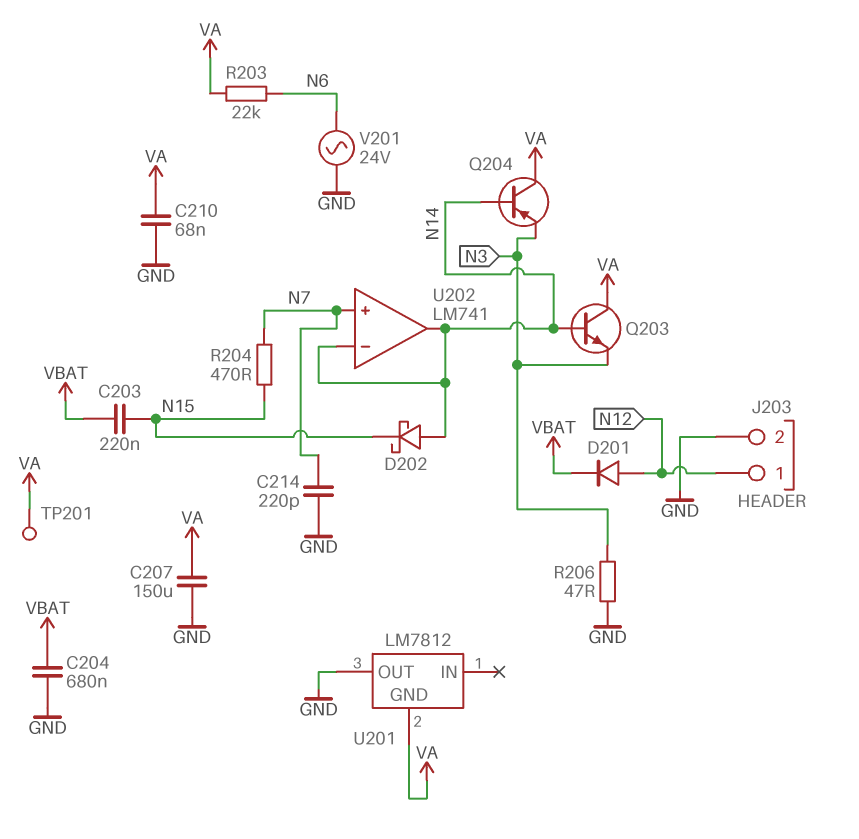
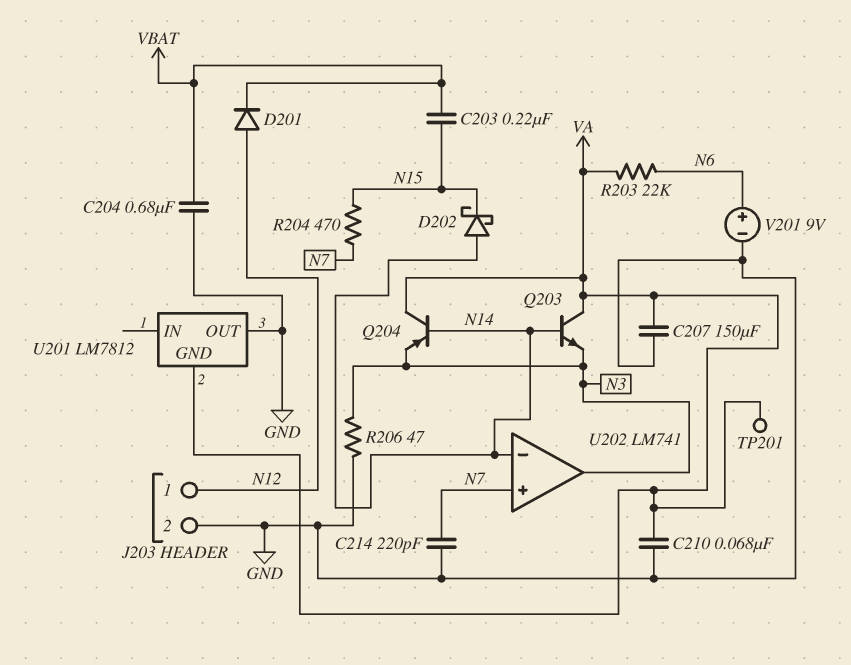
U202 pin out: N14 -> N3
V201: AC 24V (GND, N6) -> 9V (plus N6, minus GND)

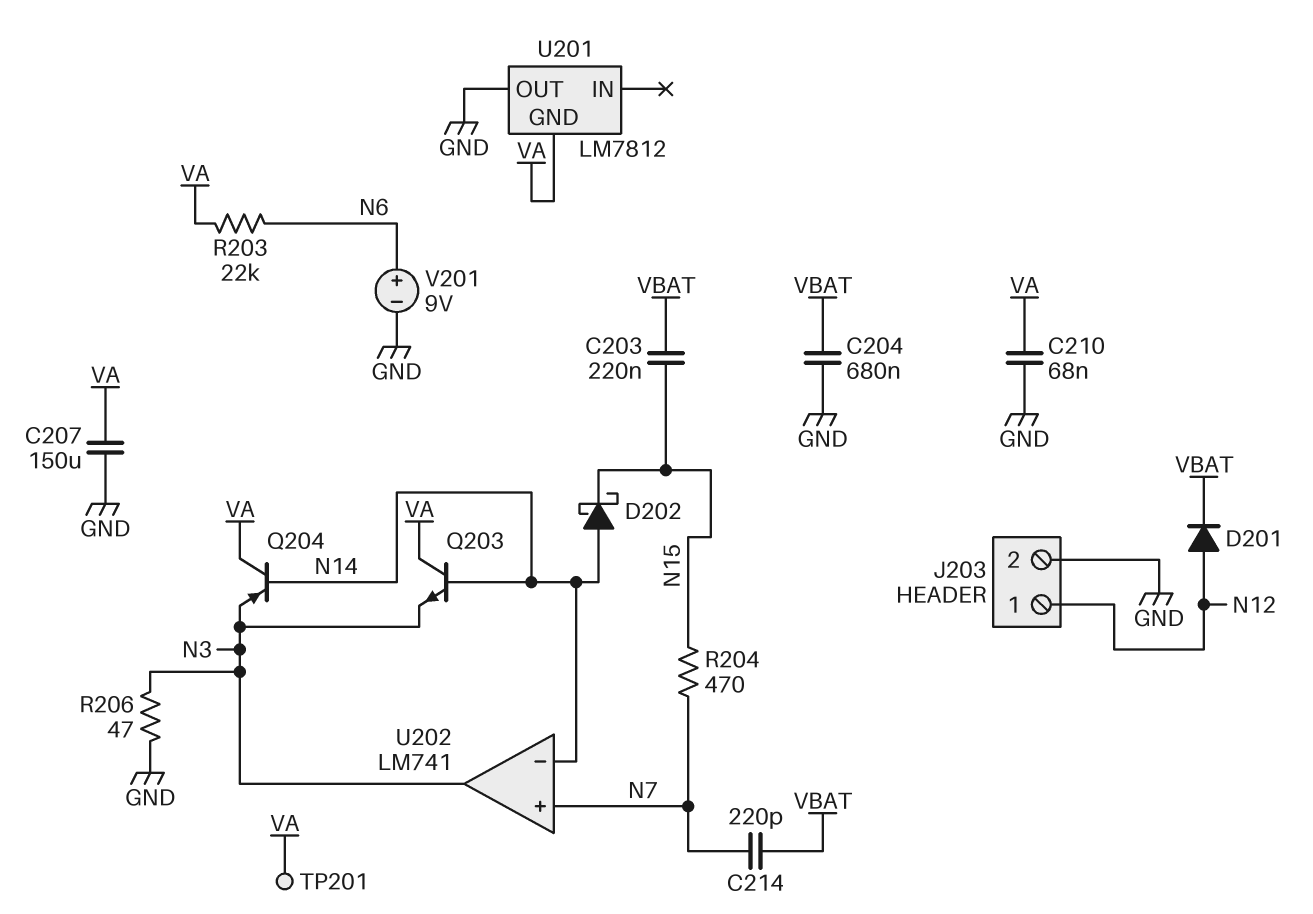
C214: 220pF (GND, N7) -> 220pF (N7, VBAT)

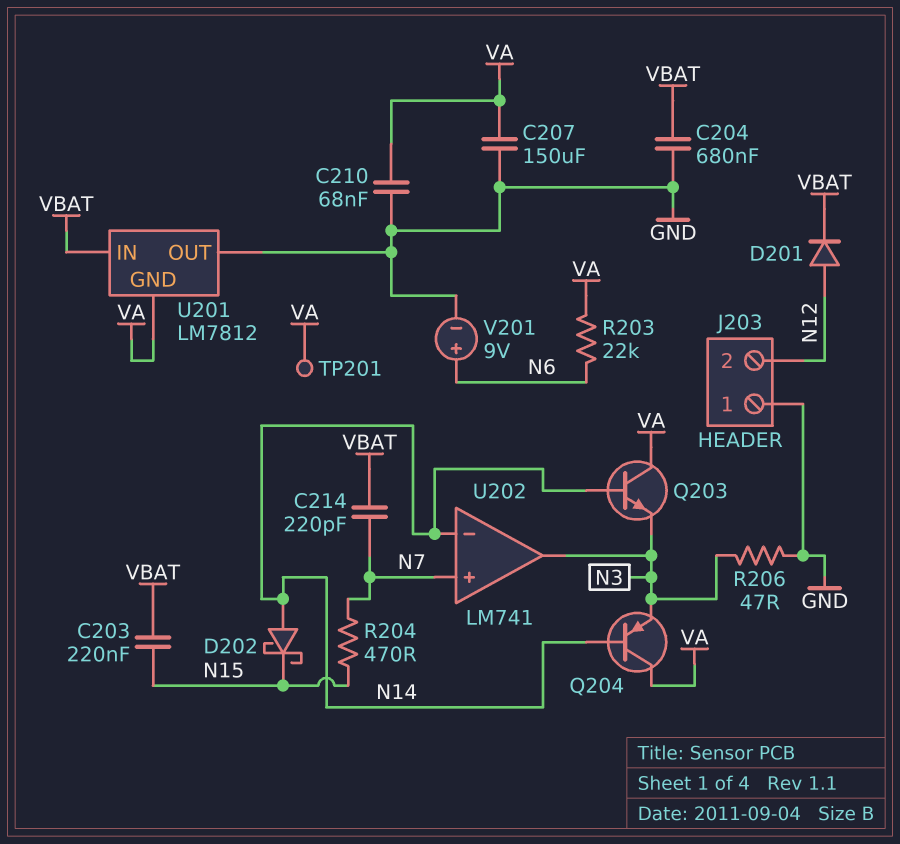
J203 pin 1: N12 -> GND
J203 pin 2: GND -> N12
U201 pin IN: none -> VBAT

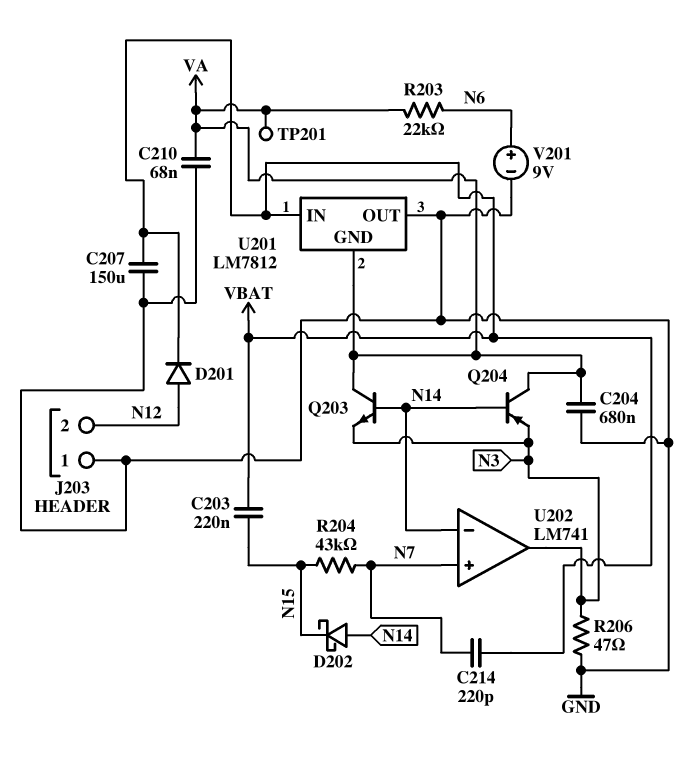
C204: 680nF (GND, VBAT) -> 680nF (GND, VA)
C207: 150uF (GND, VA) -> 150uF (GND, VBAT)
R204: 470 (N7, N15) -> 43k (N7, N15)

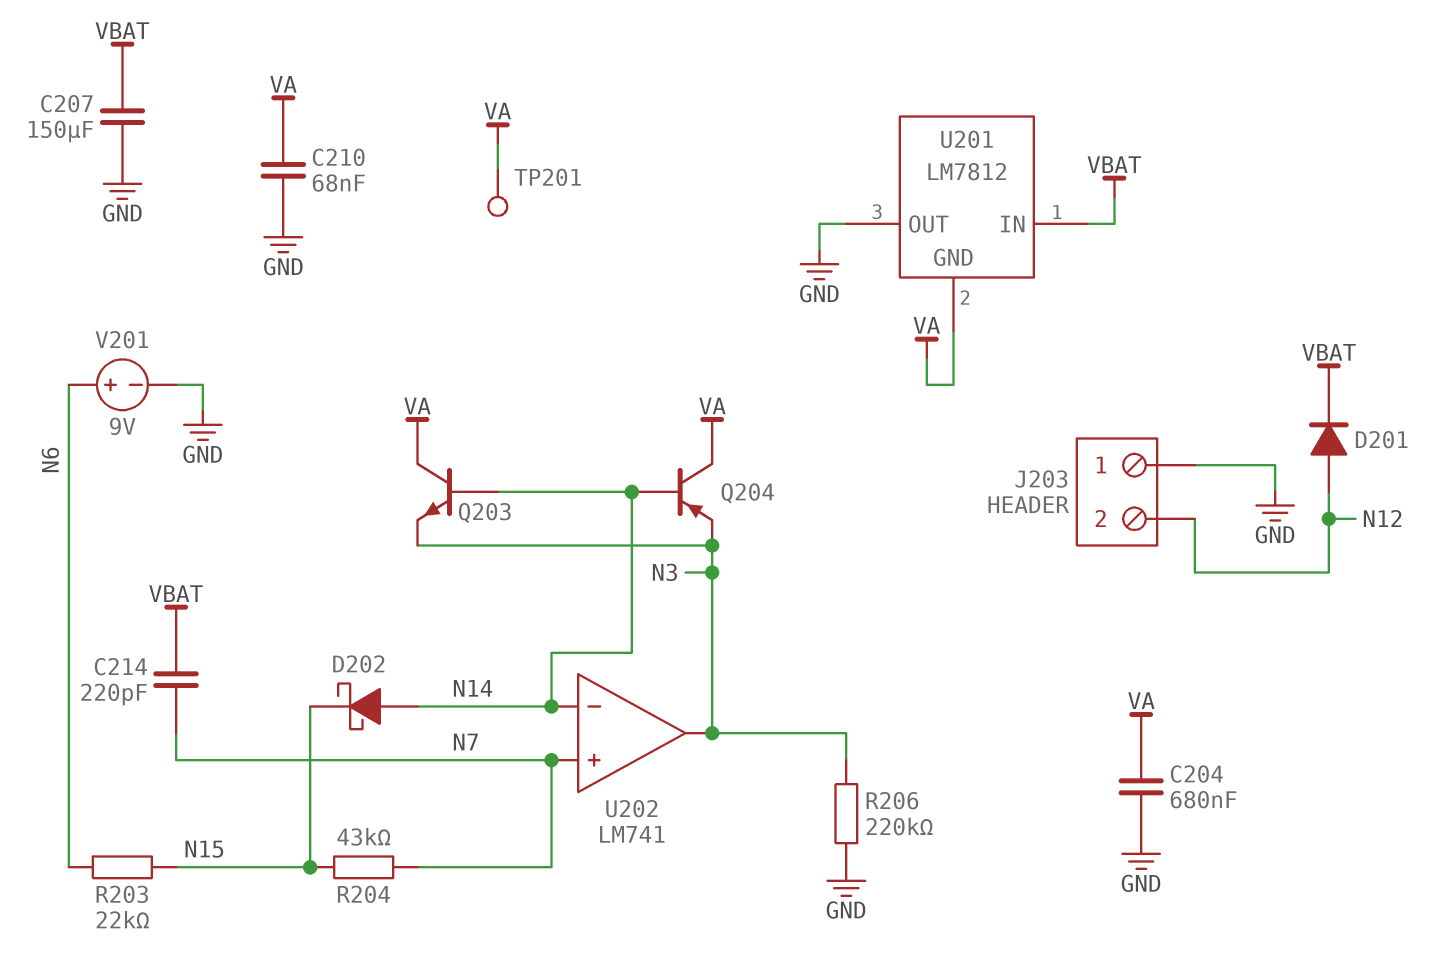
C203: 220nF (N15, VBAT) -> none
R203: 22k (N6, VA) -> 22k (N6, N15)
R206: 47 (GND, N3) -> 220k (GND, N3)

